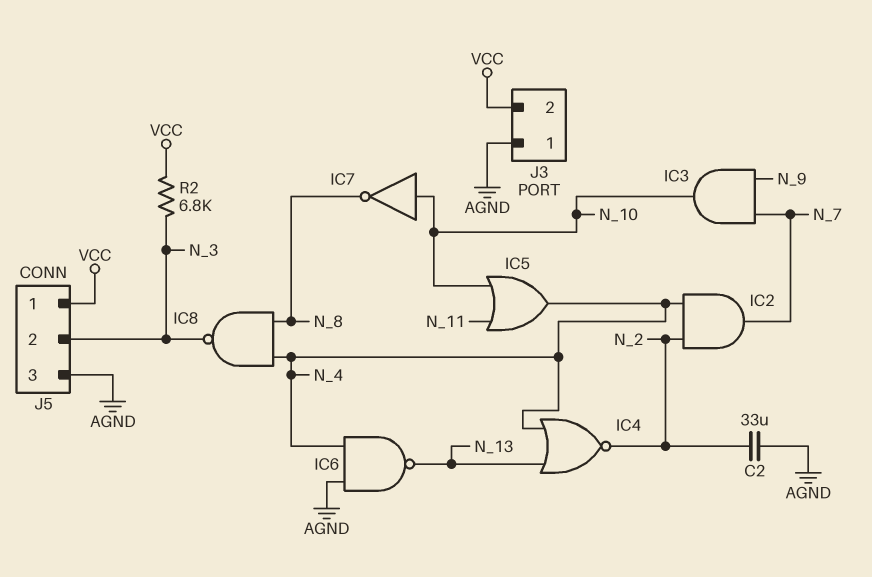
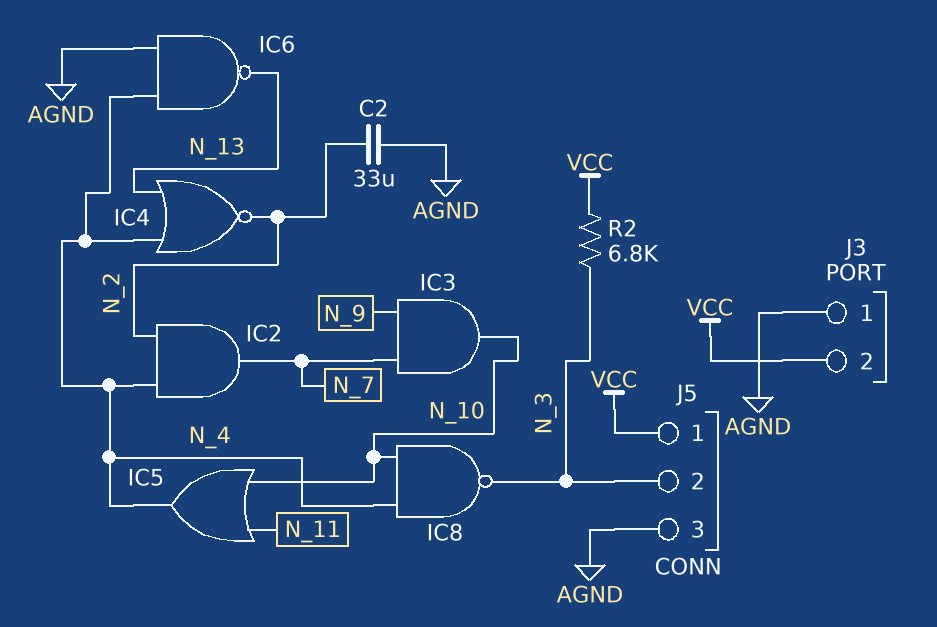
IC7: NOT (in N_10, out N_8) -> none
IC8: NAND (in N_4, in N_8, out N_3) -> NAND (in N_4, in N_10, out N_3)

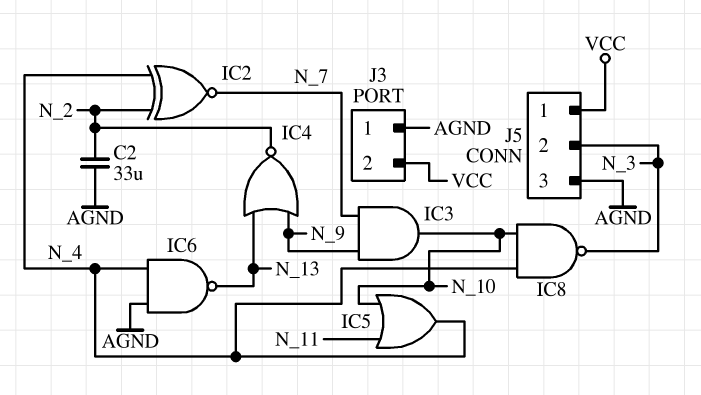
IC2: AND (in N_2, in N_4, out N_7) -> XNOR (in N_2, in N_4, out N_7)
IC4: NOR (in N_4, in N_13, out N_2) -> NOR (in N_9, in N_13, out N_2)
R2: 6.8k (N_3, VCC) -> none

